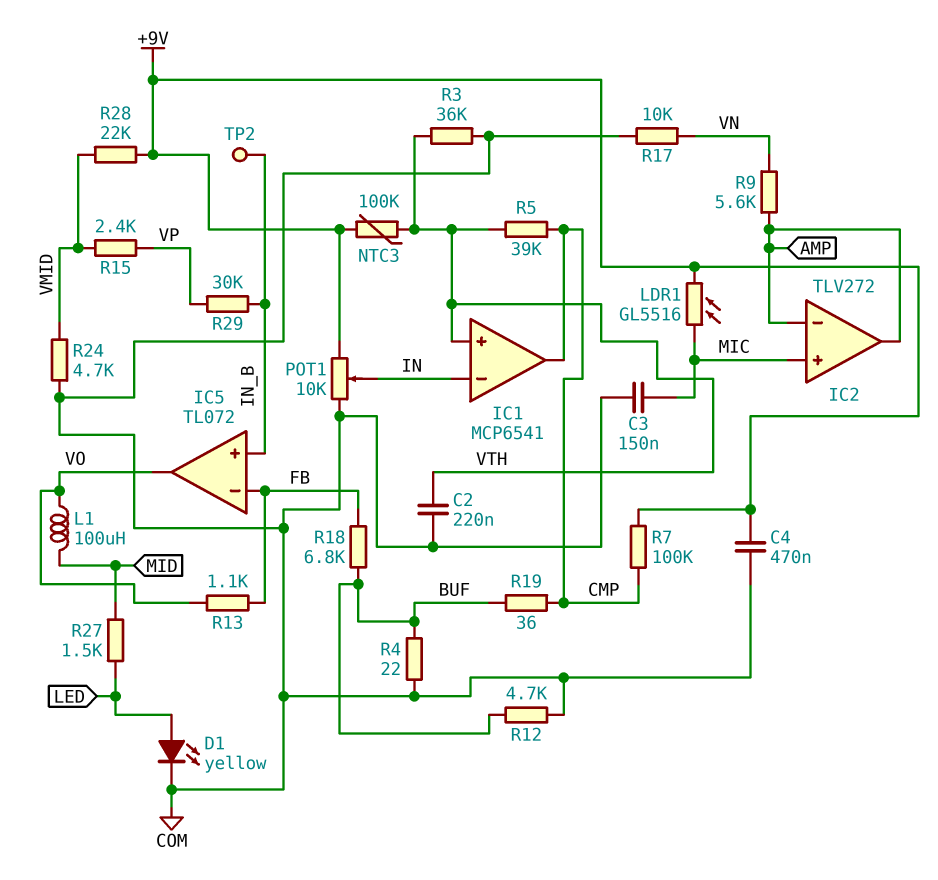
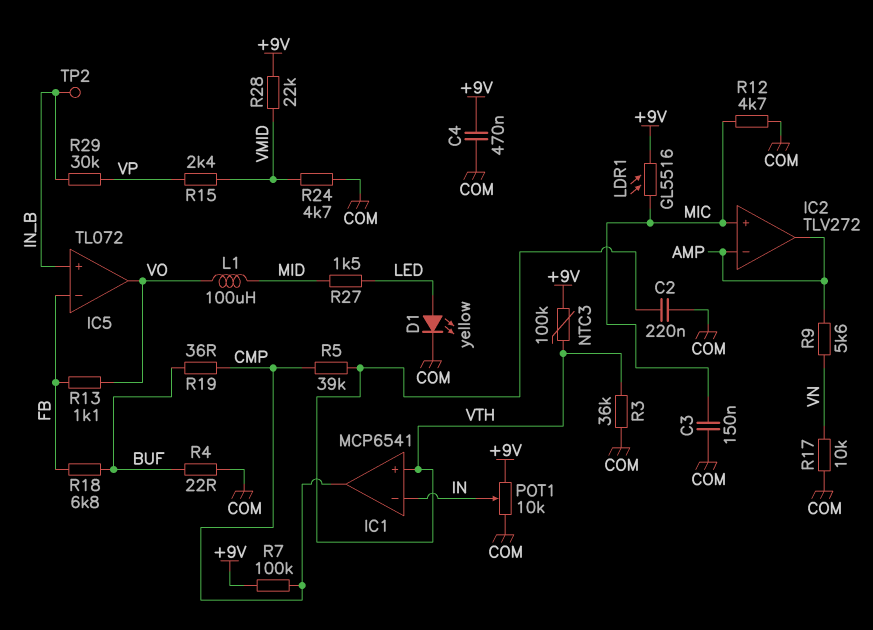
R12: 4.7k (BUF, COM) -> 4.7k (COM, MIC)

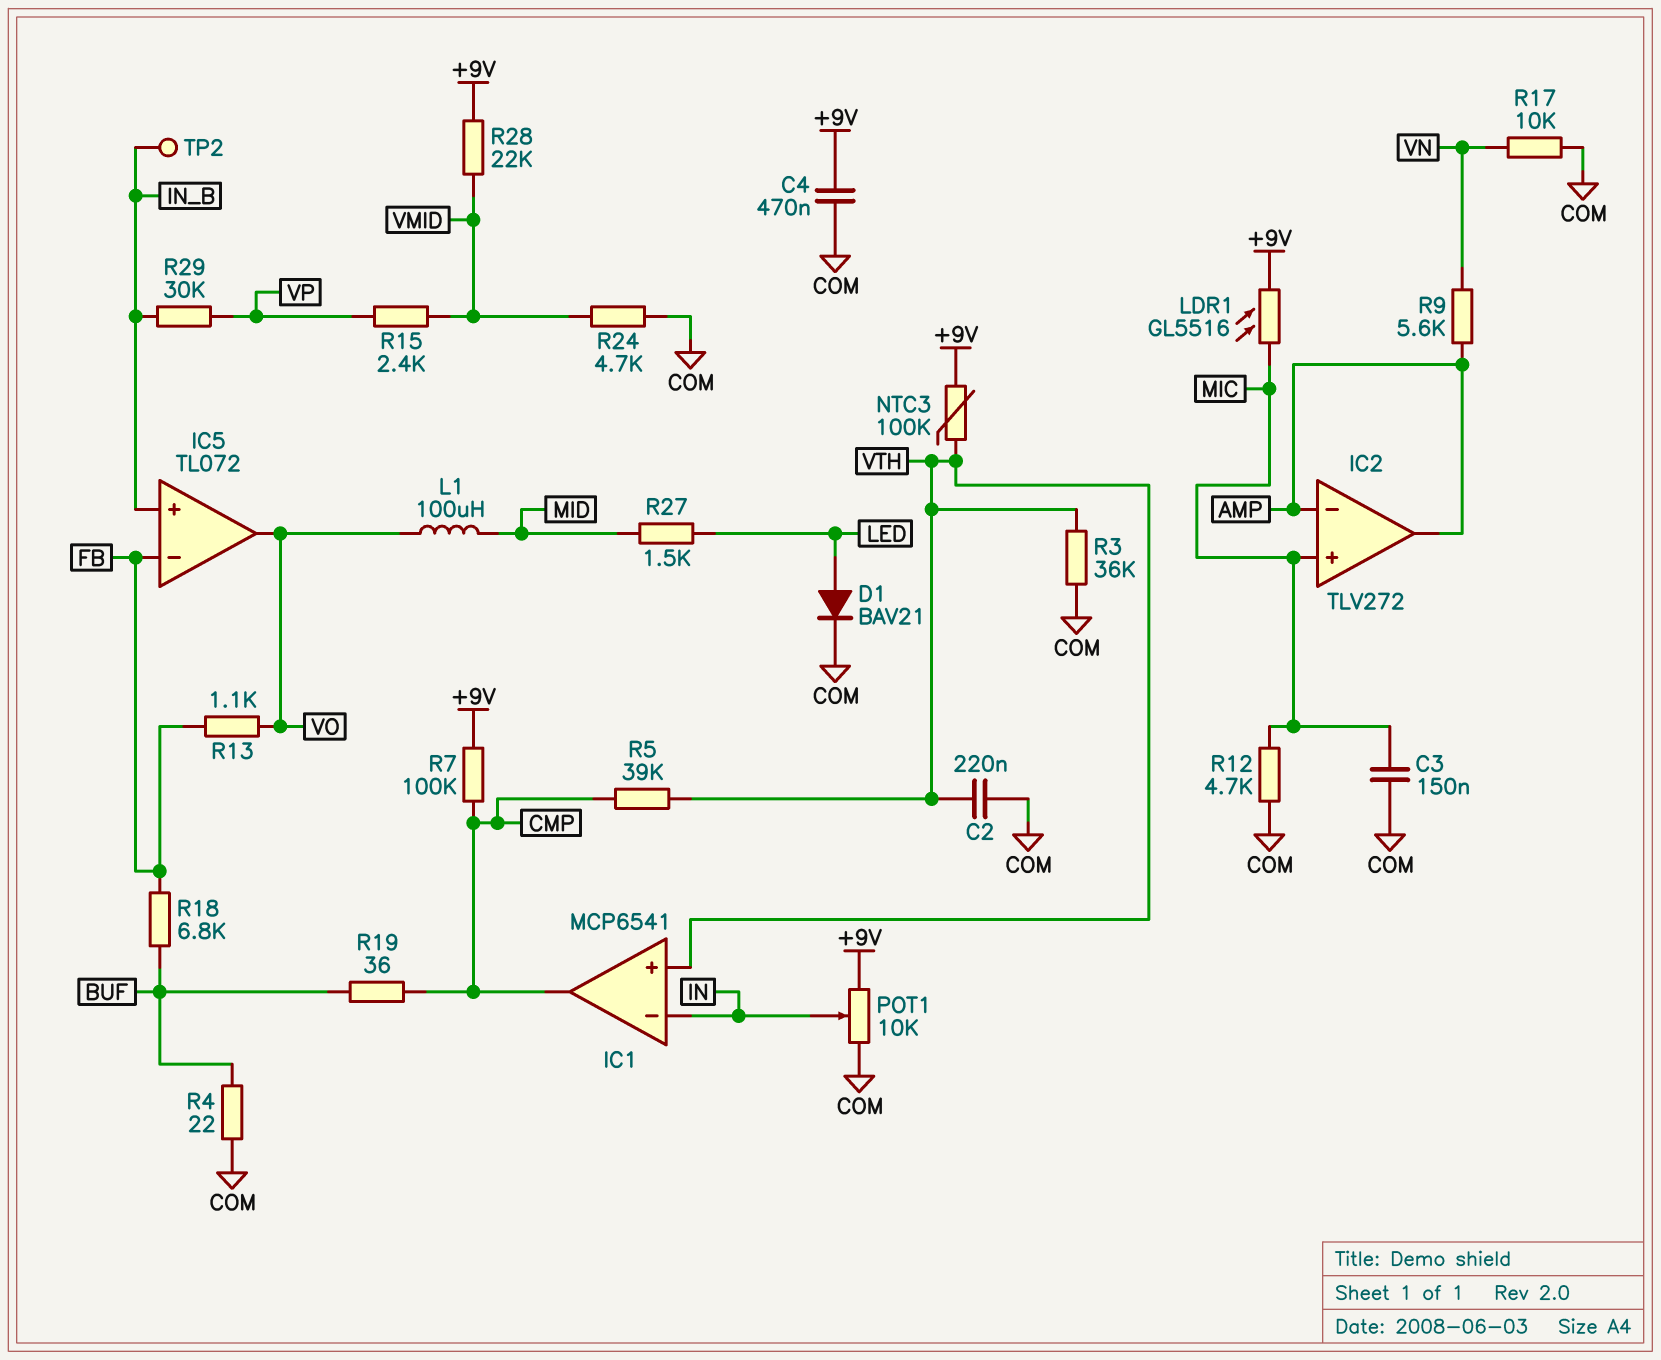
D1: LED yellow (A LED, K COM) -> diode BAV21 (A LED, K COM)

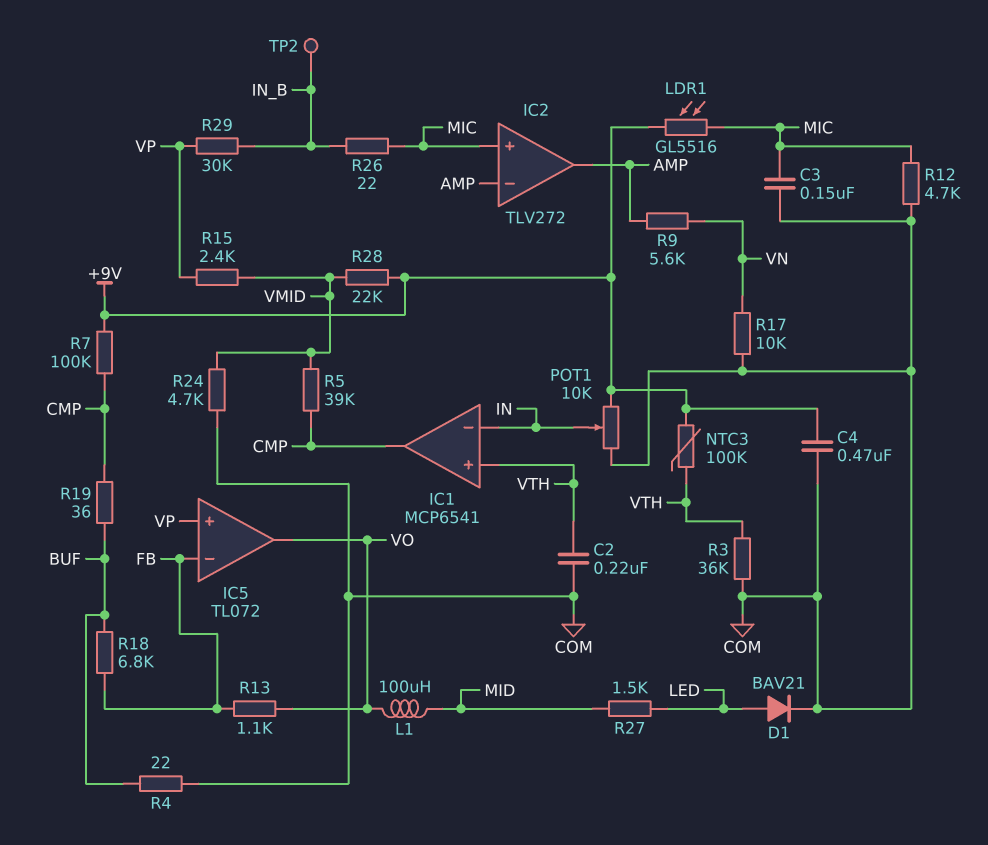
IC5 pin in+: IN_B -> VP
R5: 39k (CMP, VTH) -> 39k (CMP, VMID)
R26: none -> 22 (IN_B, MIC)

